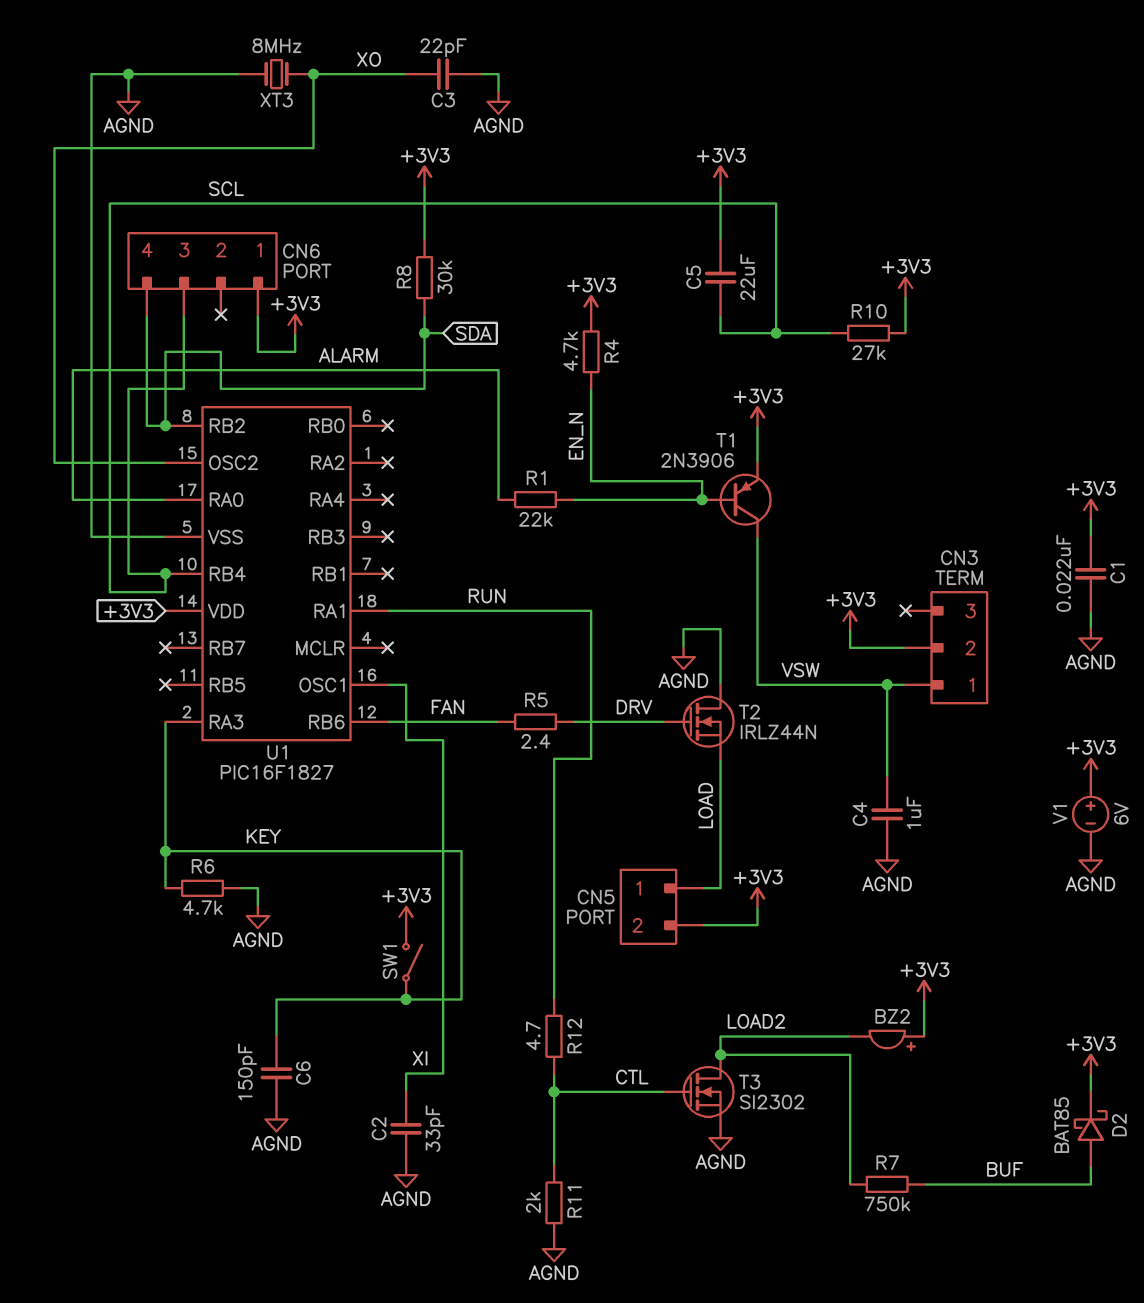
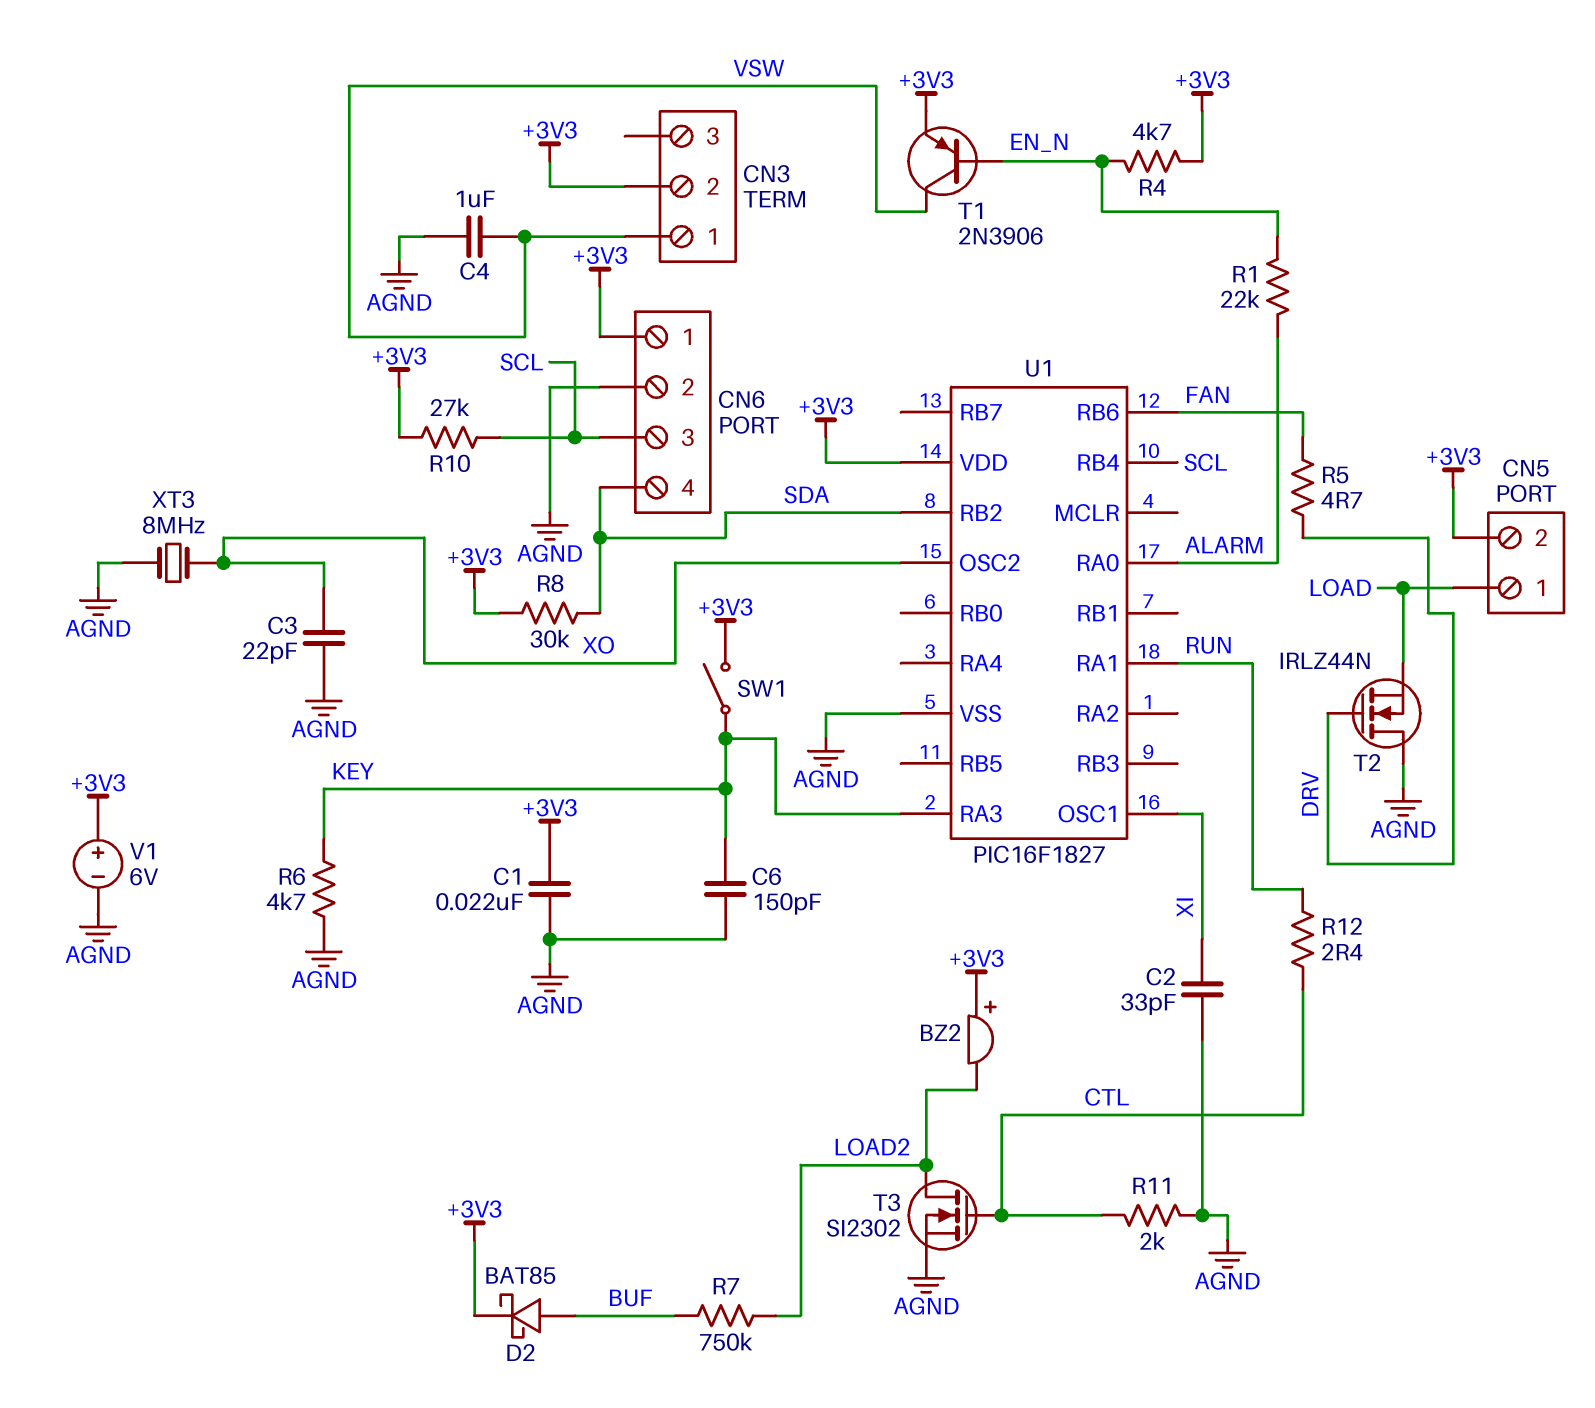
C5: 22uF (+3V3, SCL) -> none
CN6 pin 2: none -> AGND
R5: 2.4 (DRV, FAN) -> 4.7 (DRV, FAN)
R12: 4.7 (CTL, RUN) -> 2.4 (CTL, RUN)

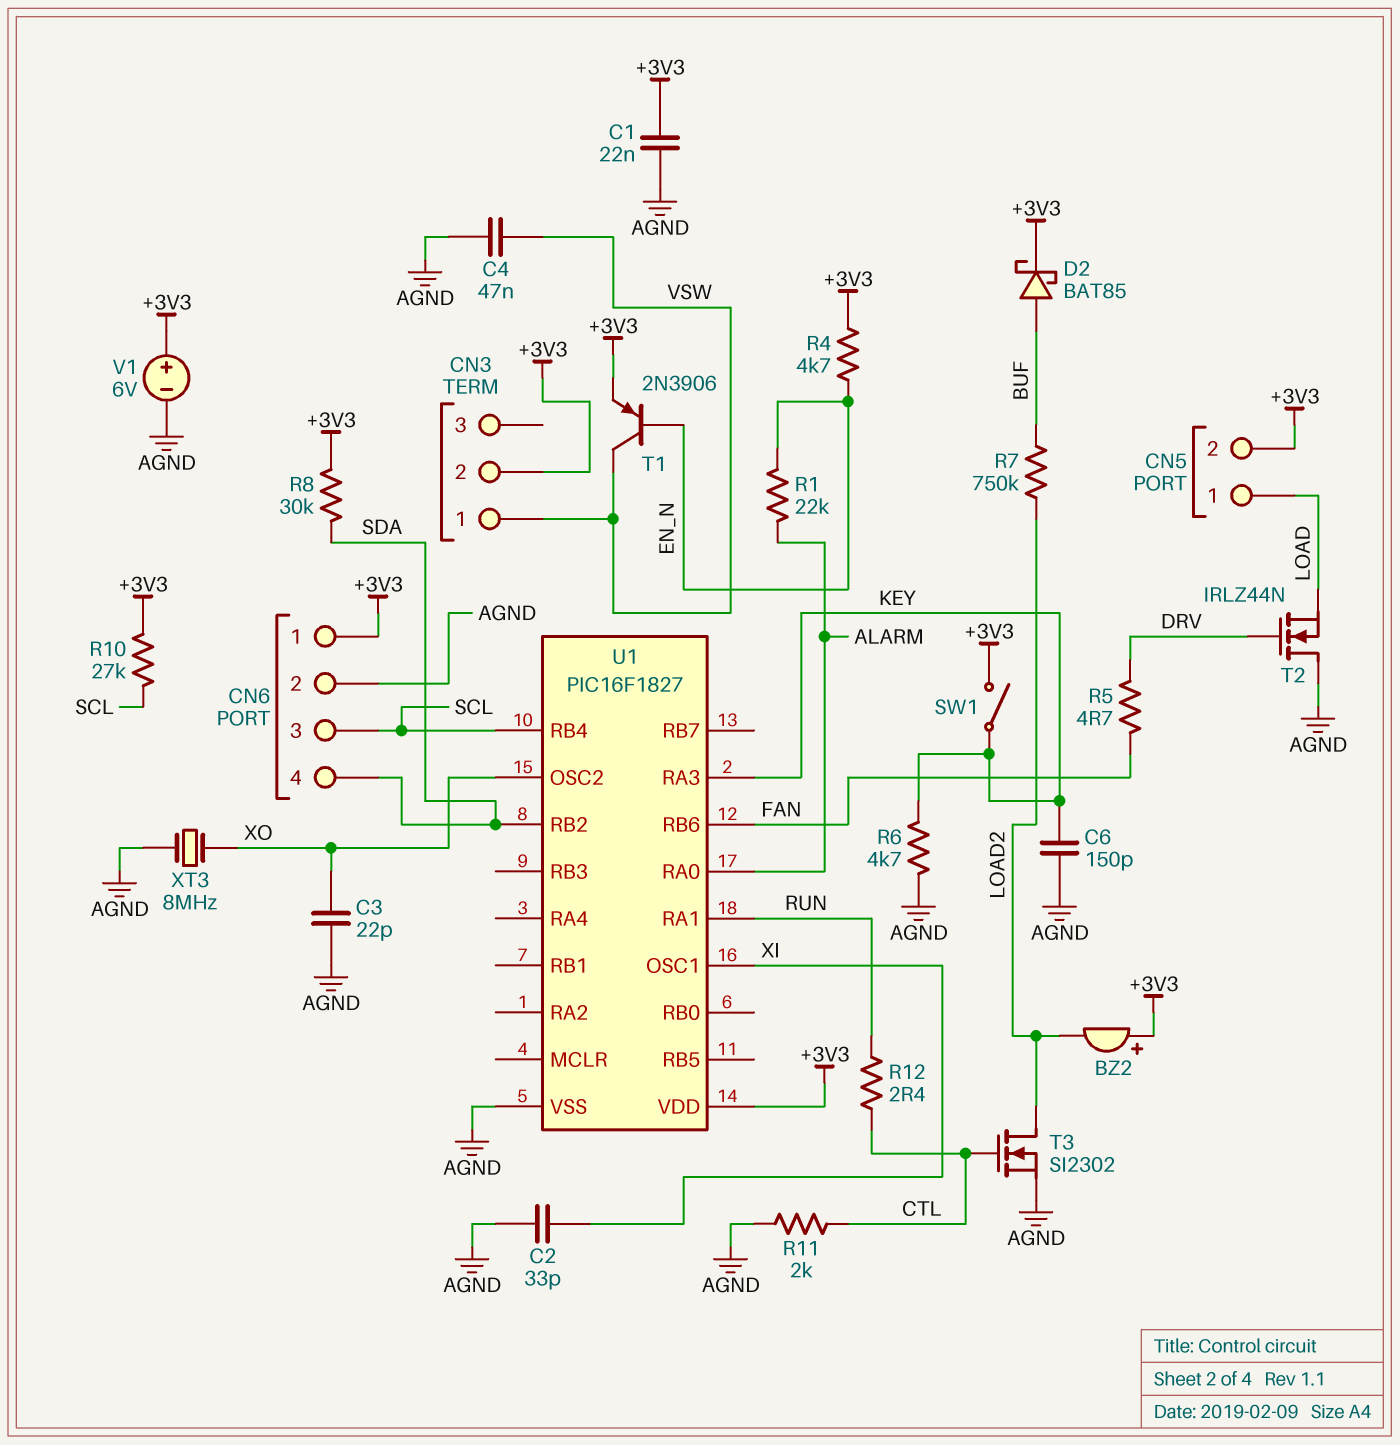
C4: 1uF (AGND, VSW) -> 47nF (AGND, VSW)

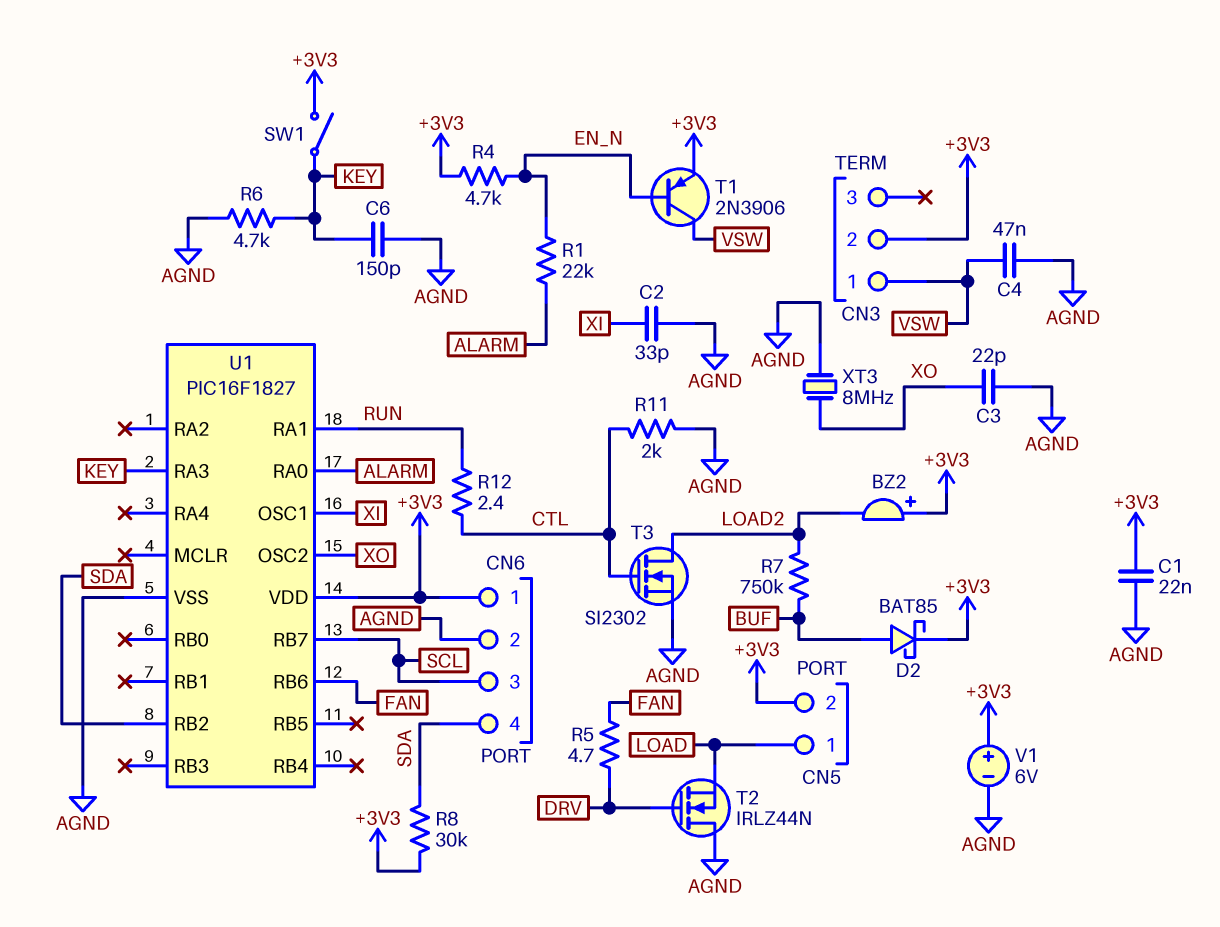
R10: 27k (+3V3, SCL) -> none
U1 pin RB4: SCL -> none
U1 pin RB7: none -> SCL

